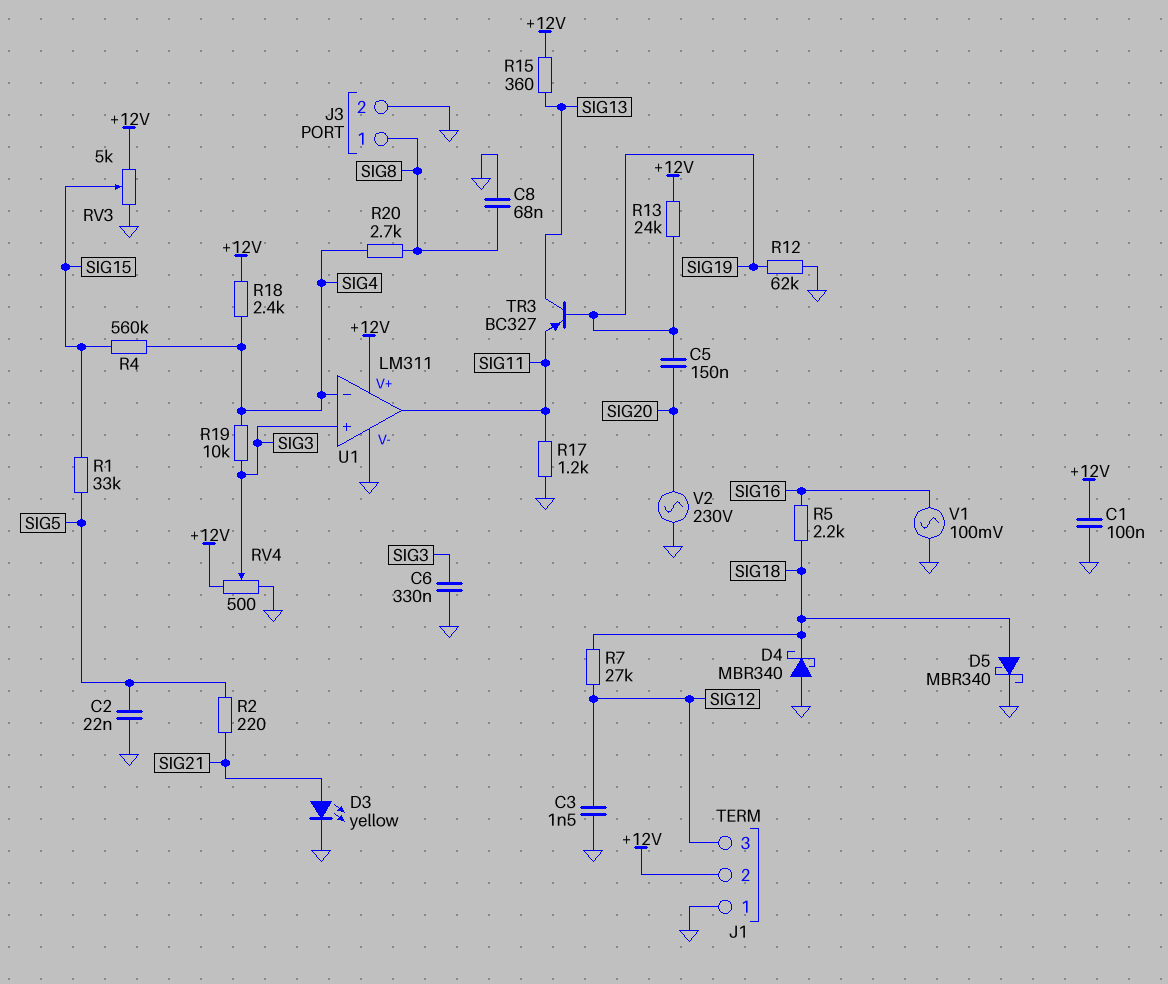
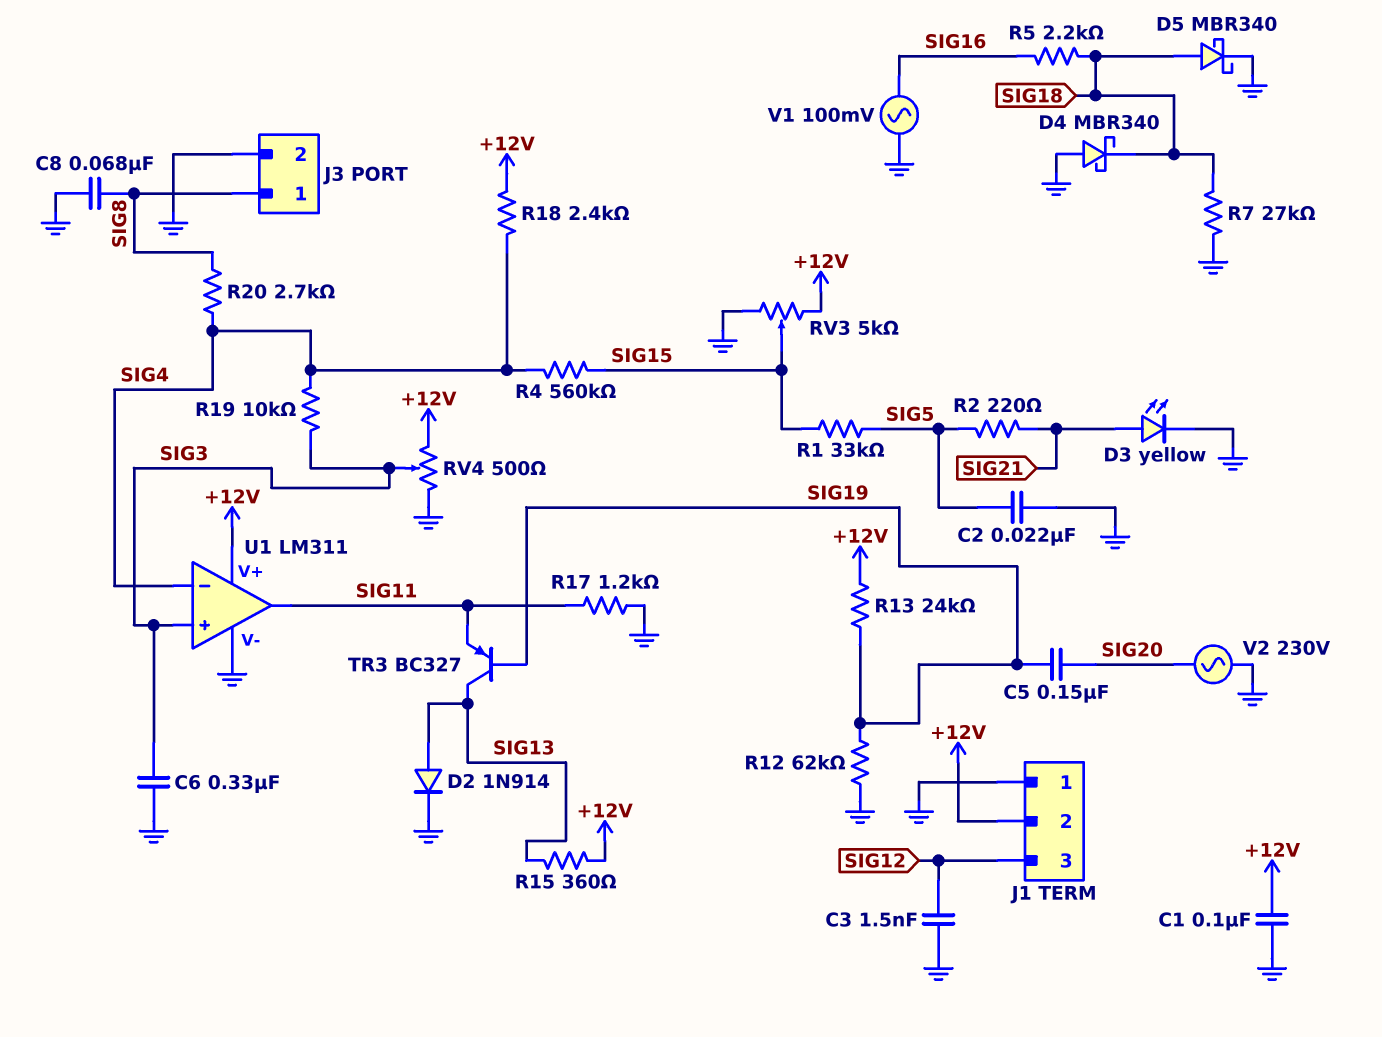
D2: none -> diode 1N914 (A SIG13, K GND)
R7: 27k (SIG12, SIG18) -> 27k (GND, SIG18)

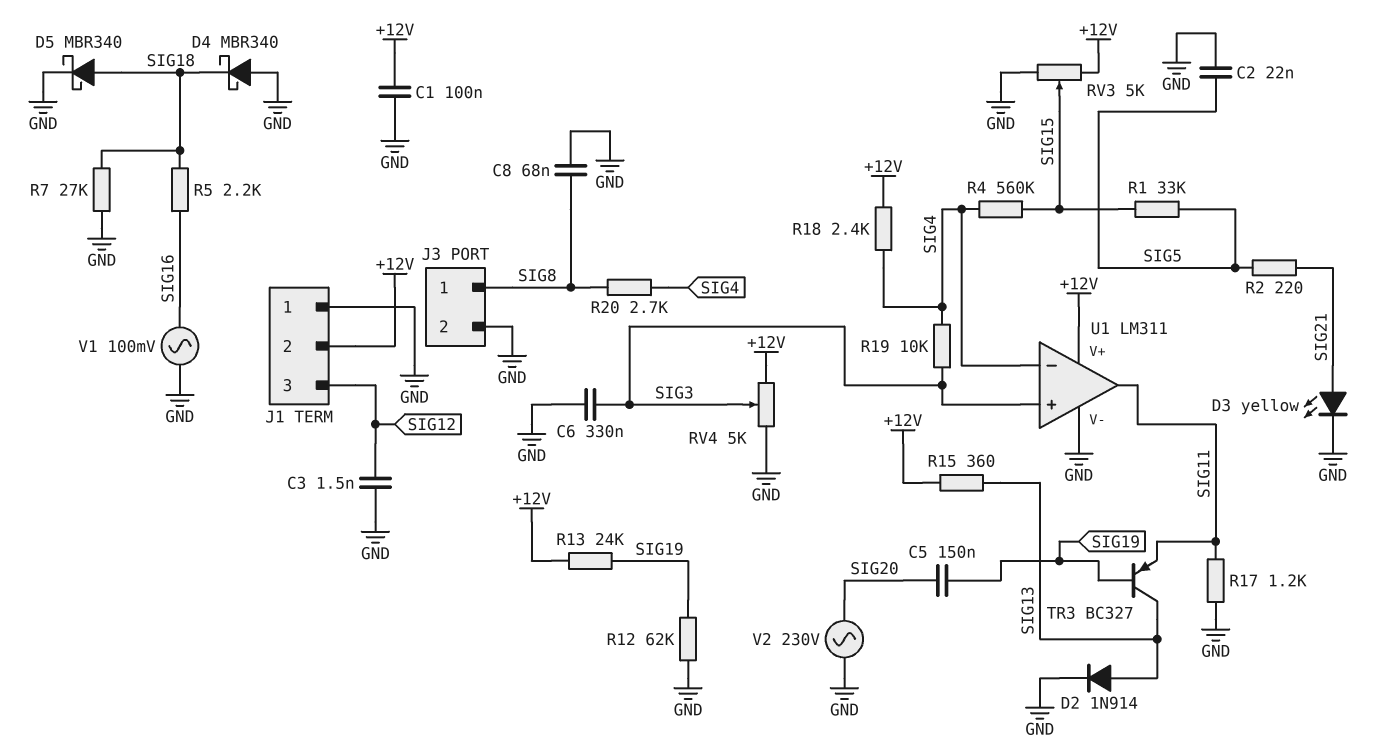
RV4: 500 (+12V, GND, wiper SIG3) -> 5k (+12V, GND, wiper SIG3)

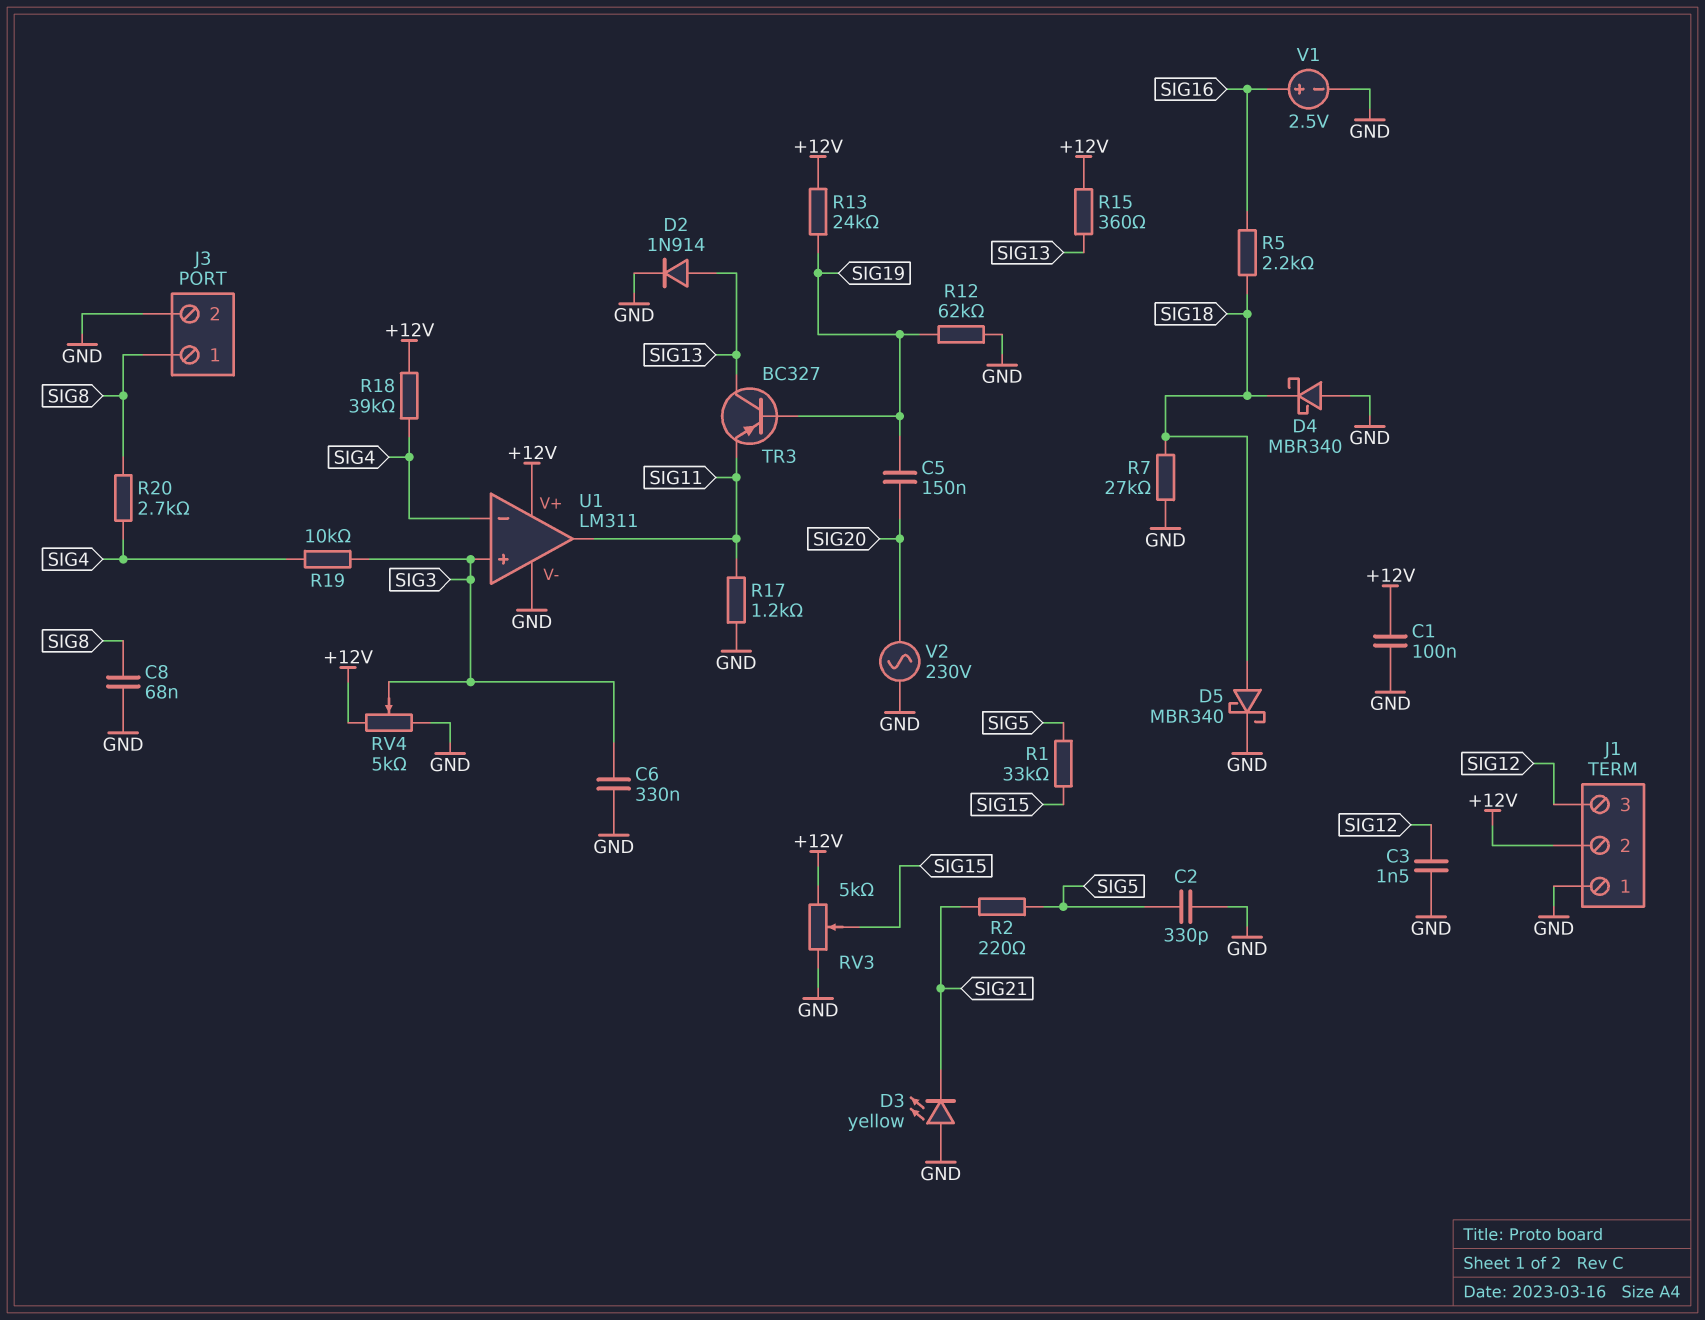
C2: 22nF (GND, SIG5) -> 330pF (GND, SIG5)
D3: LED yellow (A SIG21, K GND) -> LED yellow (A GND, K SIG21)
R4: 560k (SIG4, SIG15) -> none
R18: 2.4k (+12V, SIG4) -> 39k (+12V, SIG4)
V1: AC 100mV (GND, SIG16) -> 2.5V (plus SIG16, minus GND)

